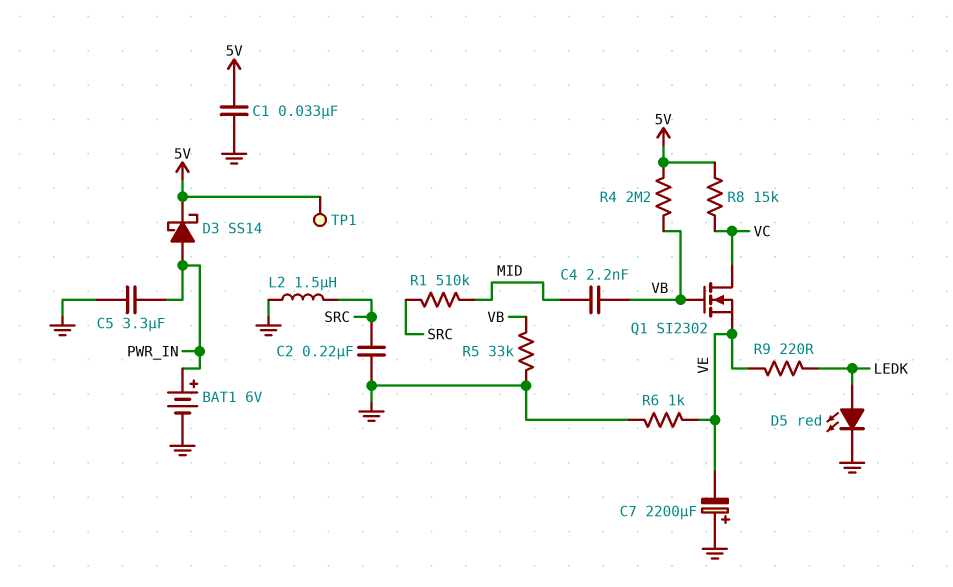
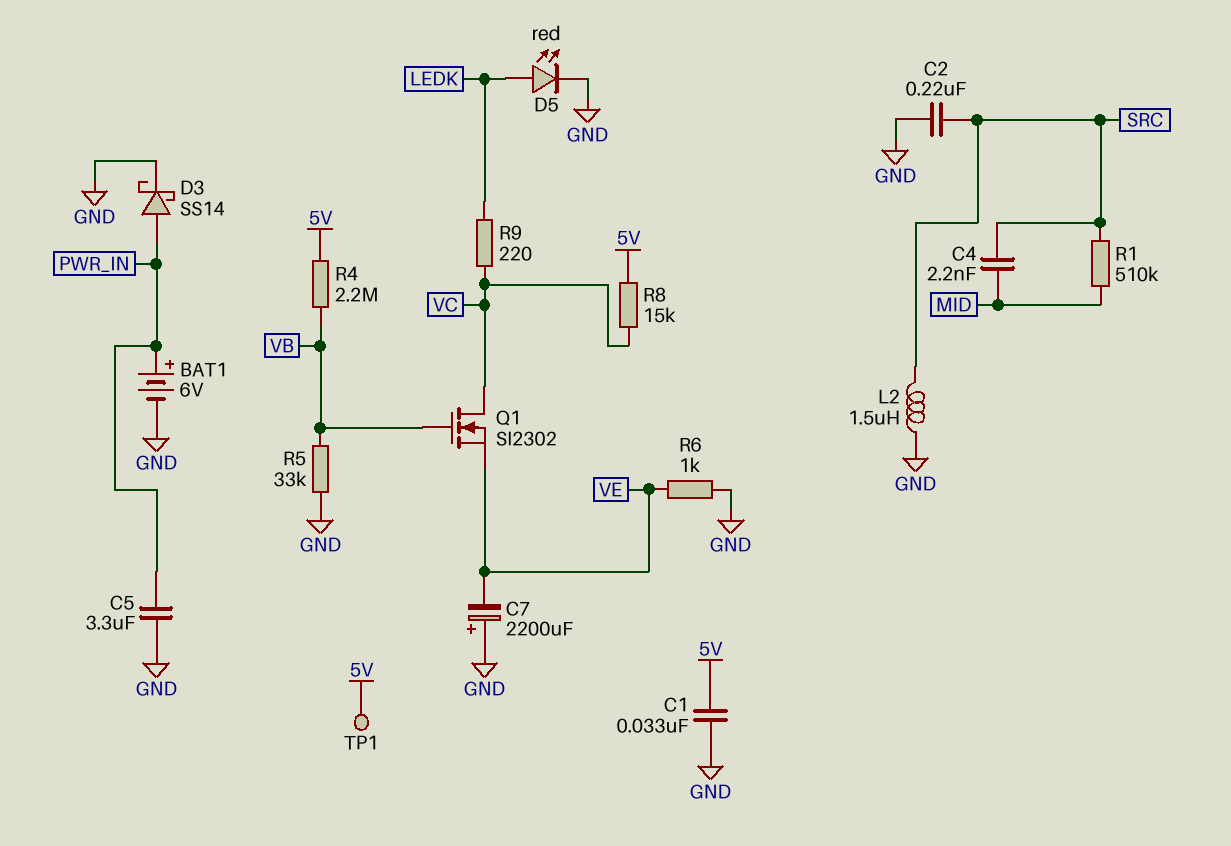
C4: 2.2nF (MID, VB) -> 2.2nF (MID, SRC)
D3: schottky SS14 (A PWR_IN, K 5V) -> schottky SS14 (A PWR_IN, K GND)
R9: 220 (LEDK, VE) -> 220 (LEDK, VC)

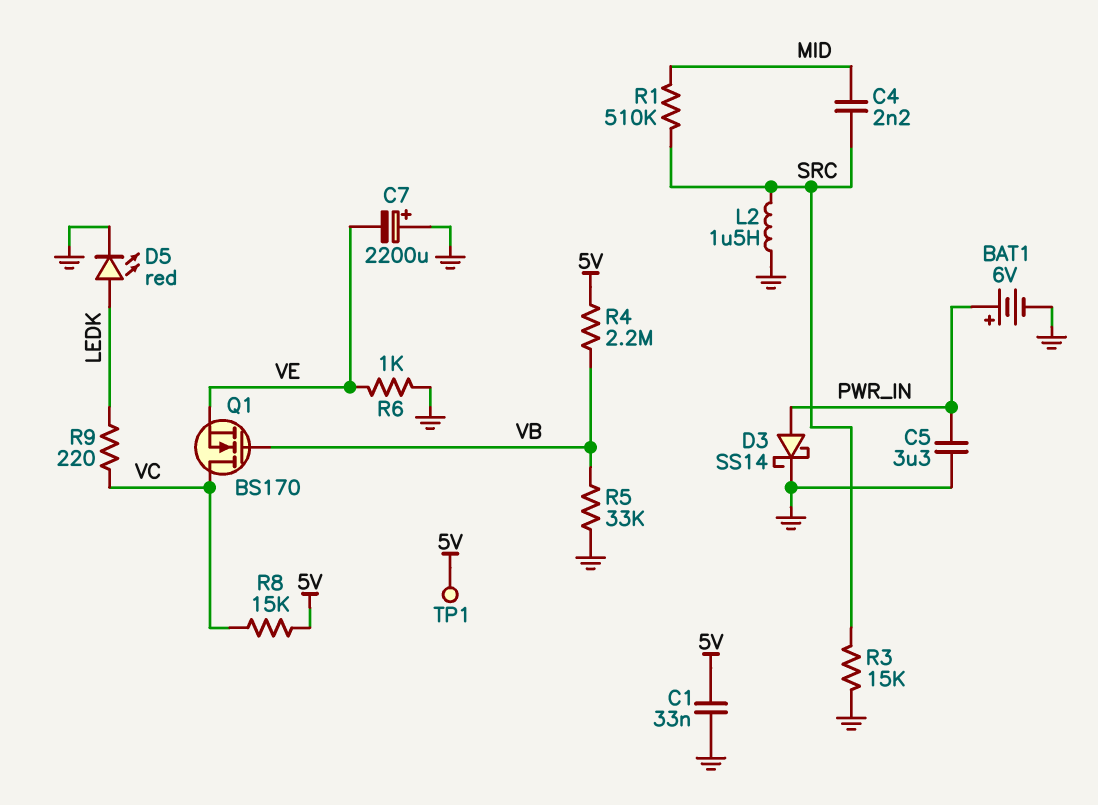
C2: 220nF (GND, SRC) -> none
Q1: NMOS SI2302 (G VB, D VC, S VE) -> NMOS BS170 (G VB, D VC, S VE)
R3: none -> 15k (GND, SRC)

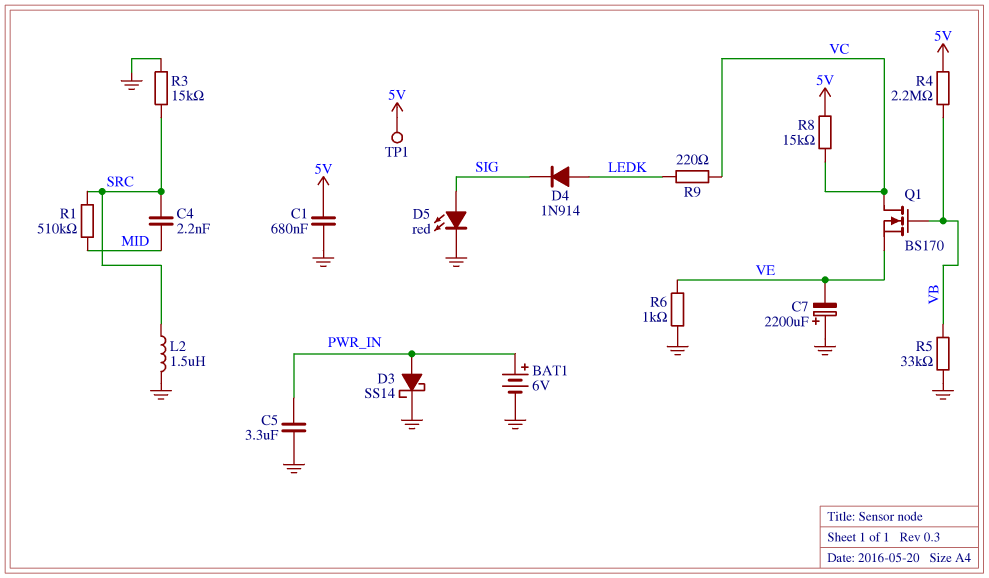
C1: 33nF (5V, GND) -> 680nF (5V, GND)
D4: none -> diode 1N914 (A LEDK, K SIG)
D5: LED red (A LEDK, K GND) -> LED red (A SIG, K GND)

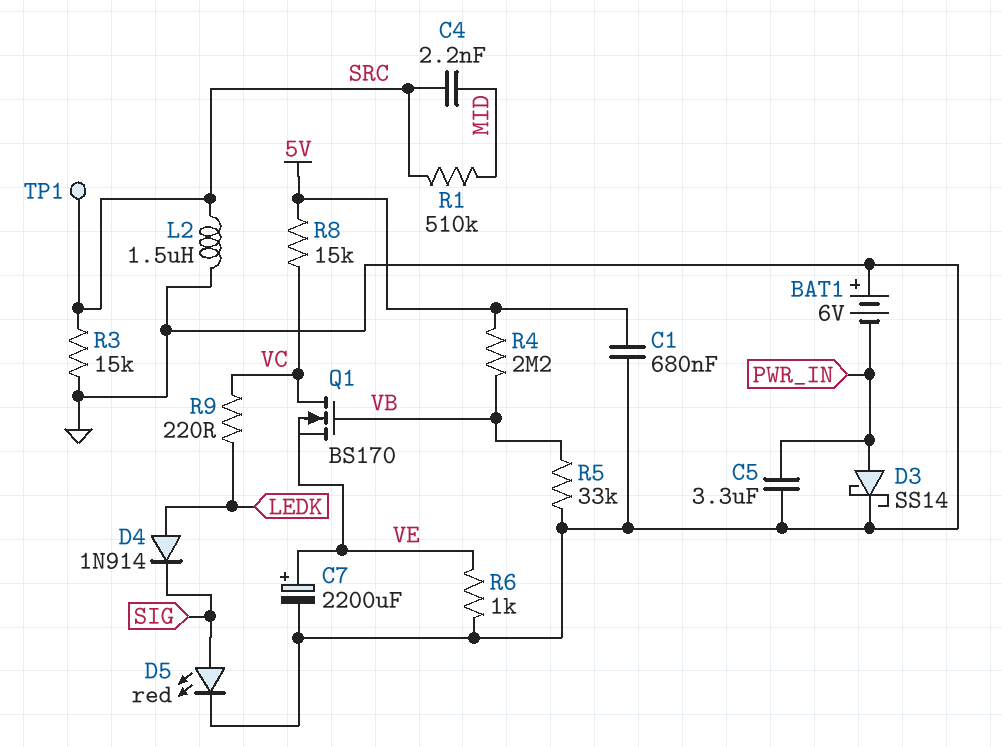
BAT1: 6V (plus PWR_IN, minus GND) -> 6V (plus GND, minus PWR_IN)
C7: 2200uF (plus GND, minus VE) -> 2200uF (plus VE, minus GND)
TP1: test point (5V) -> test point (SRC)

